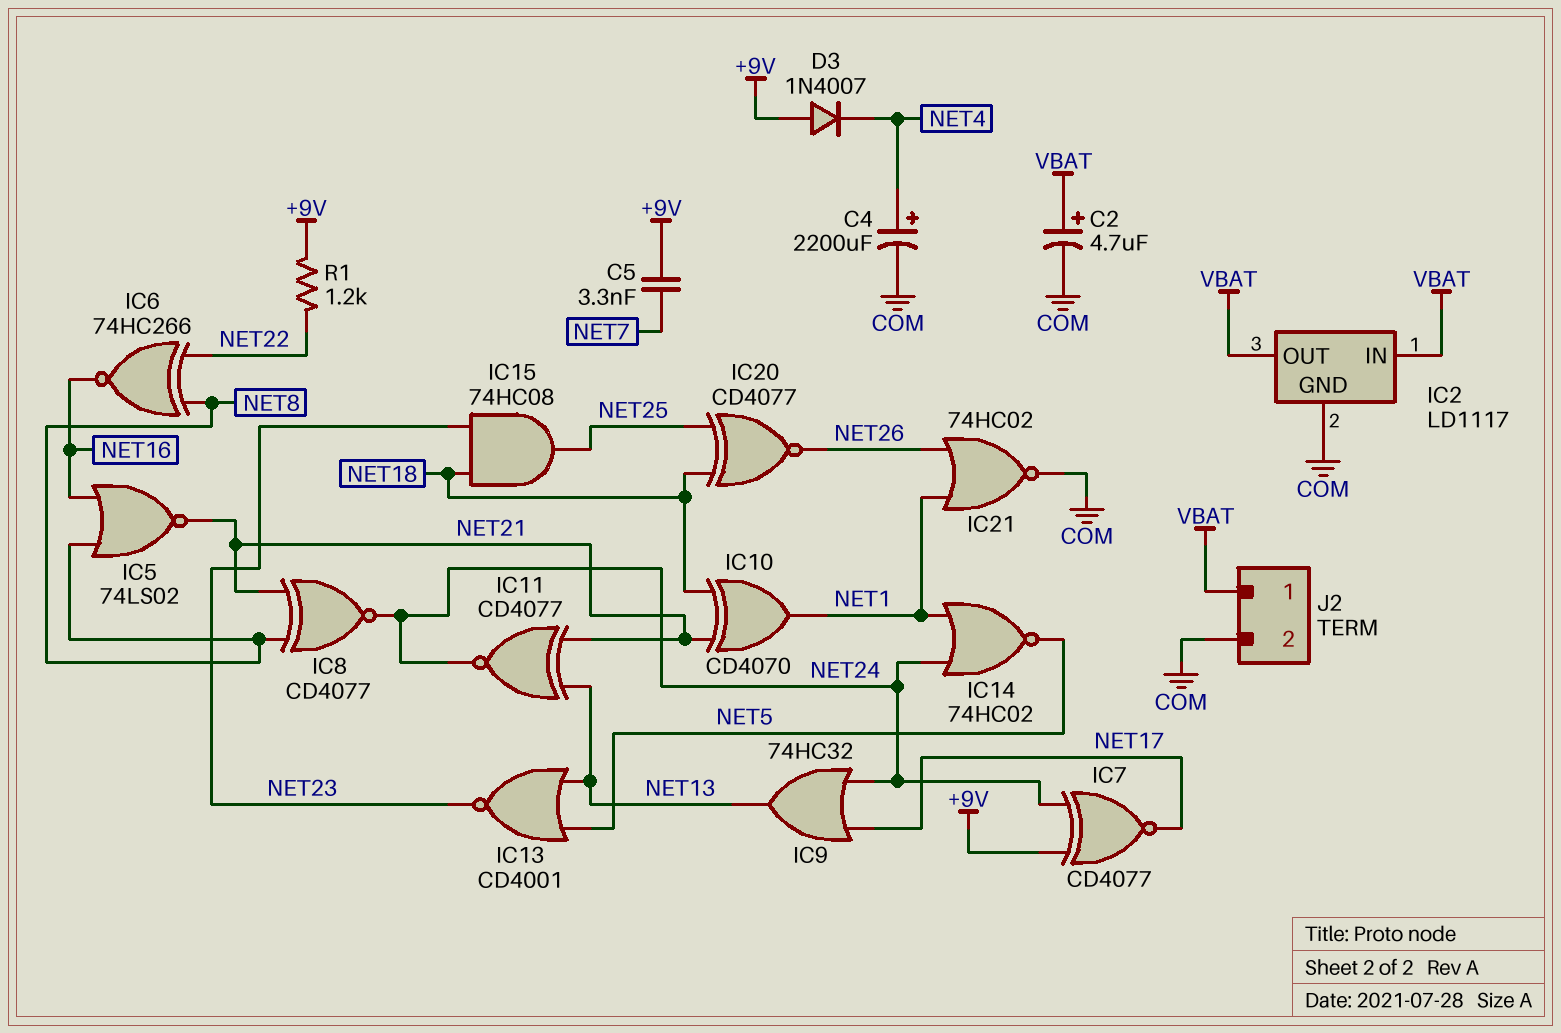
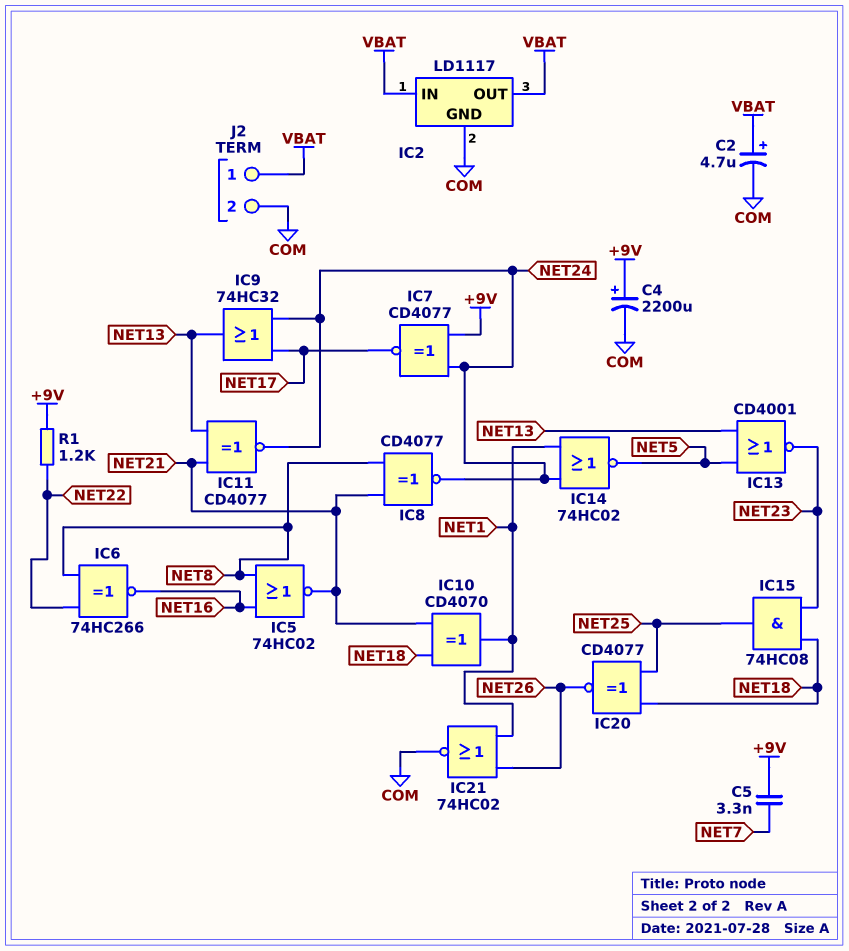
C4: 2200uF (plus NET4, minus COM) -> 2200uF (plus +9V, minus COM)
D3: diode 1N4007 (A +9V, K NET4) -> none
IC5: NOR 74LS02 (in NET8, in NET16, out NET21) -> NOR 74HC02 (in NET8, in NET16, out NET21)

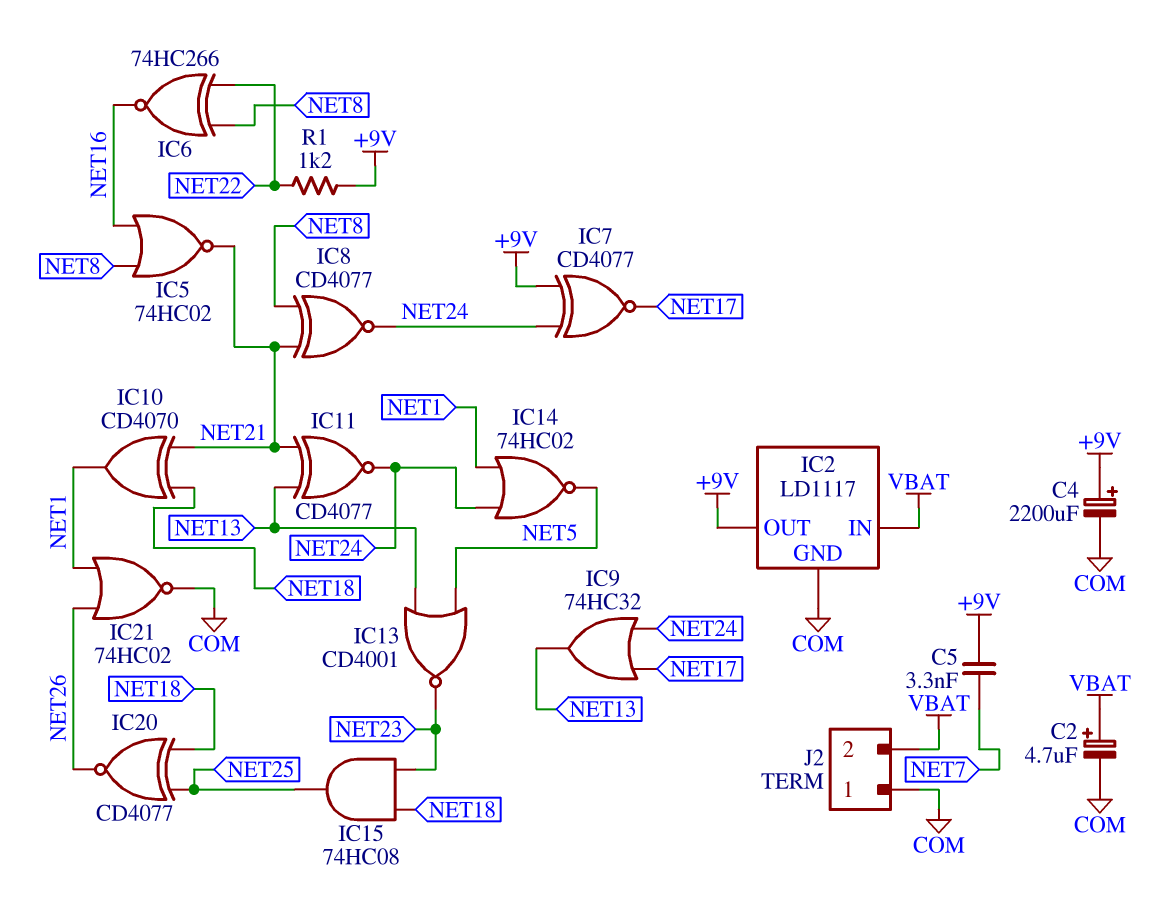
IC2 pin OUT: VBAT -> +9V
J2 pin 1: VBAT -> COM
J2 pin 2: COM -> VBAT

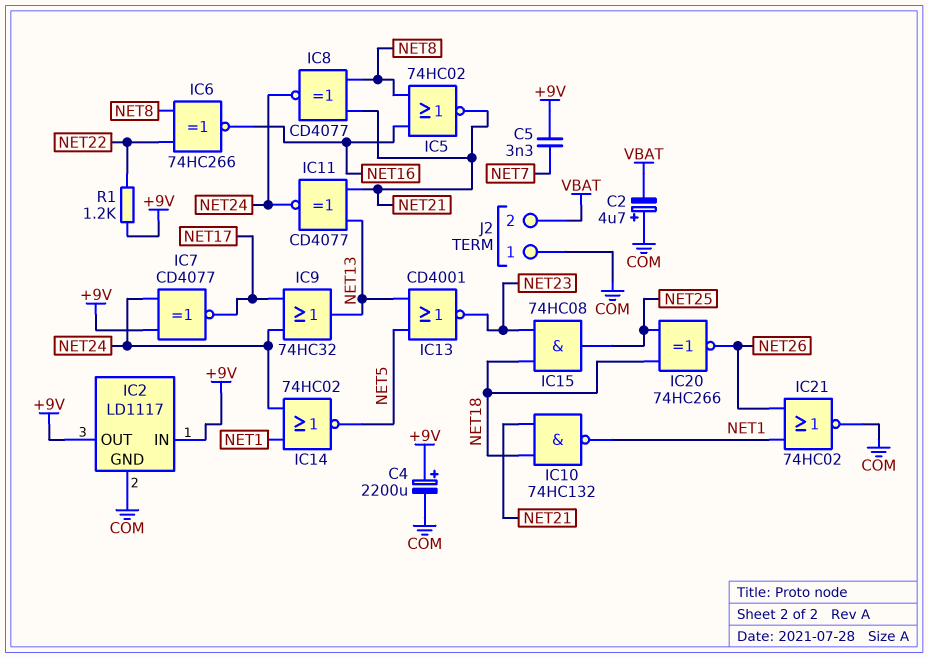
C2: 4.7uF (plus VBAT, minus COM) -> 4.7uF (plus COM, minus VBAT)
IC2 pin IN: VBAT -> +9V
IC10: XOR CD4070 (in NET18, in NET21, out NET1) -> NAND 74HC132 (in NET18, in NET21, out NET1)
IC20: XNOR CD4077 (in NET18, in NET25, out NET26) -> XNOR 74HC266 (in NET18, in NET25, out NET26)

